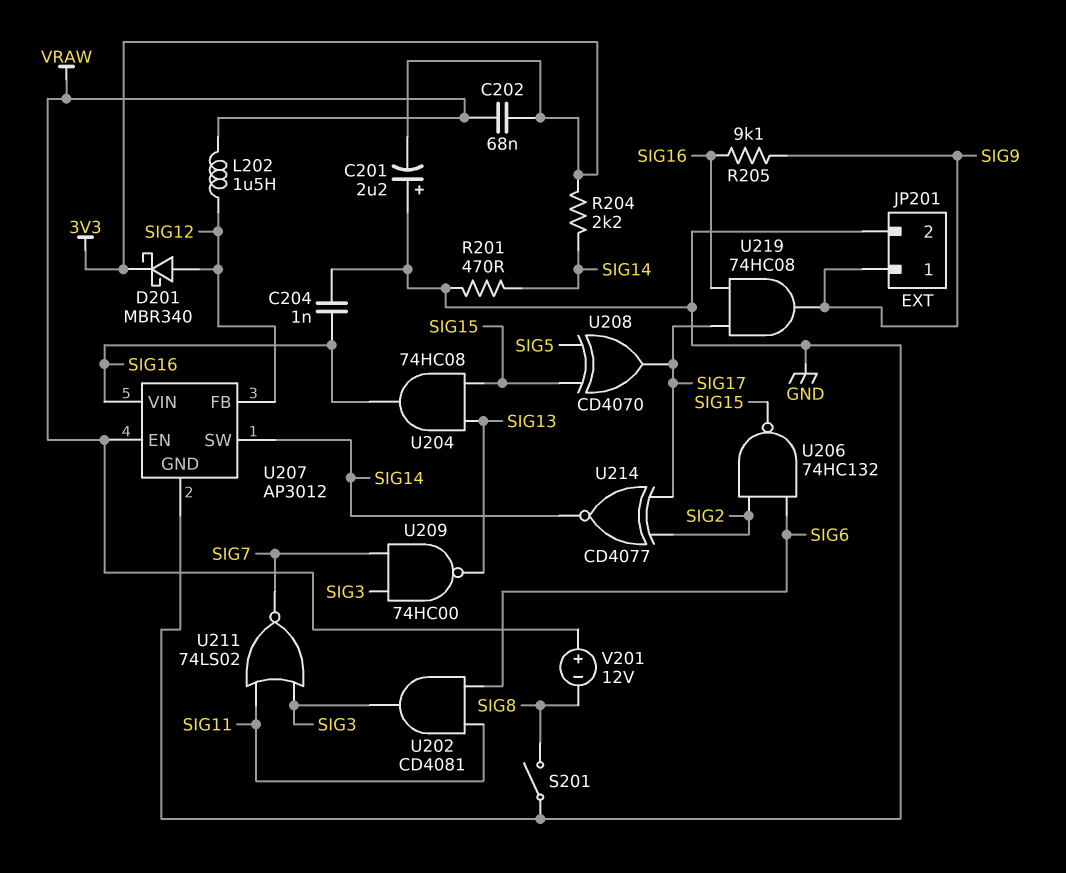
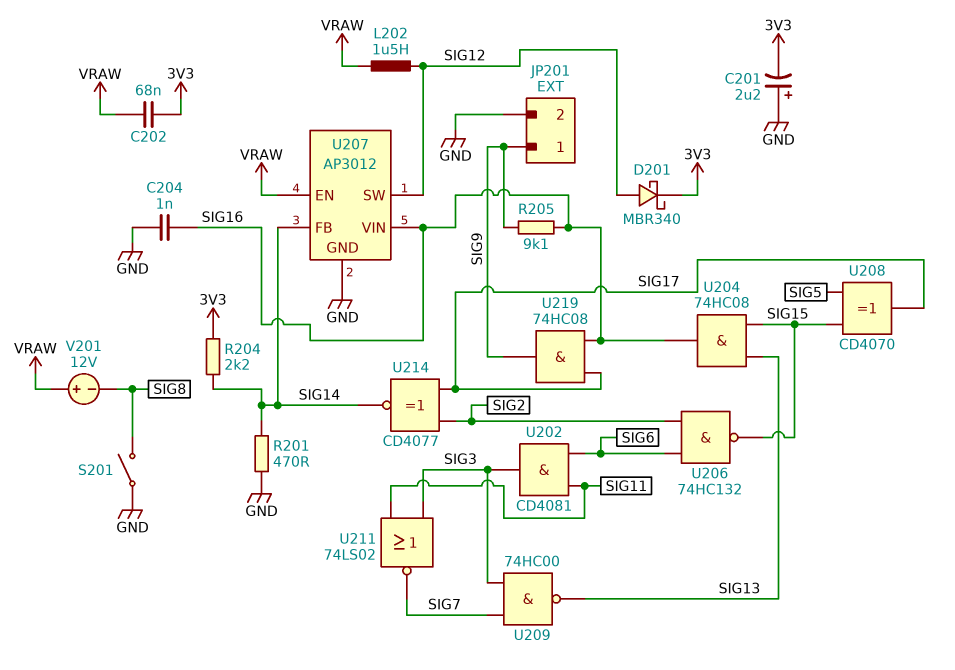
U207 pin FB: SIG12 -> SIG14
U207 pin SW: SIG14 -> SIG12

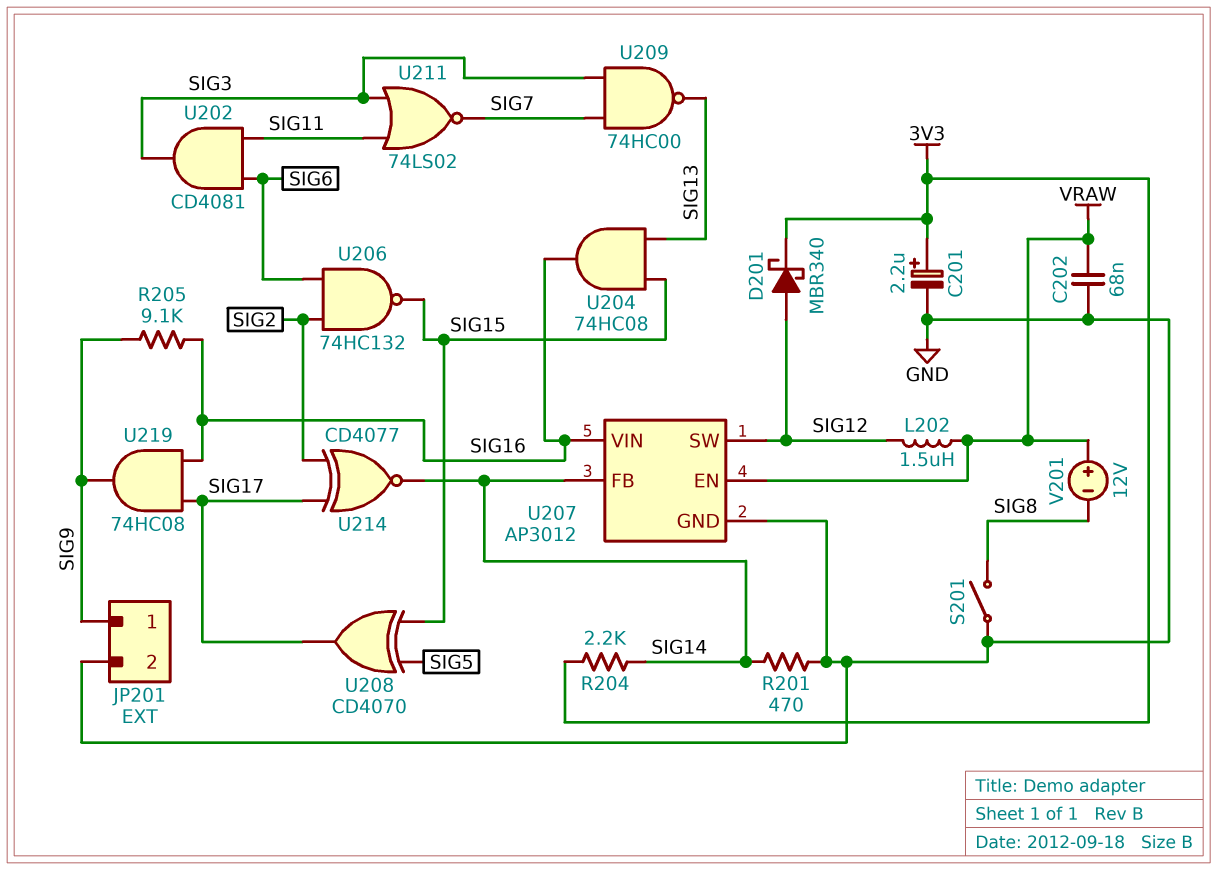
C201: 2.2uF (plus GND, minus 3V3) -> 2.2uF (plus 3V3, minus GND)
C202: 68nF (3V3, VRAW) -> 68nF (GND, VRAW)
C204: 1nF (GND, SIG16) -> none

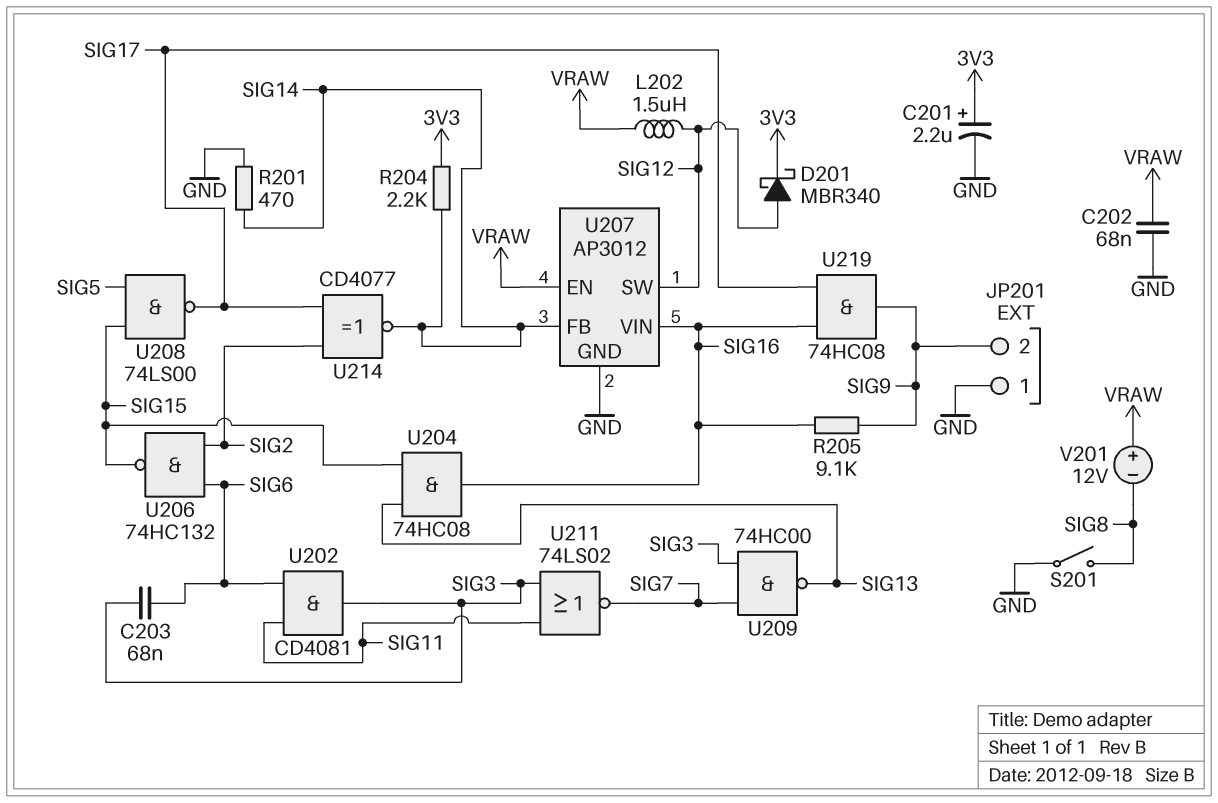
C203: none -> 68nF (SIG3, SIG6)
JP201 pin 1: SIG9 -> GND
JP201 pin 2: GND -> SIG9
U208: XOR CD4070 (in SIG5, in SIG15, out SIG17) -> NAND 74LS00 (in SIG5, in SIG15, out SIG17)

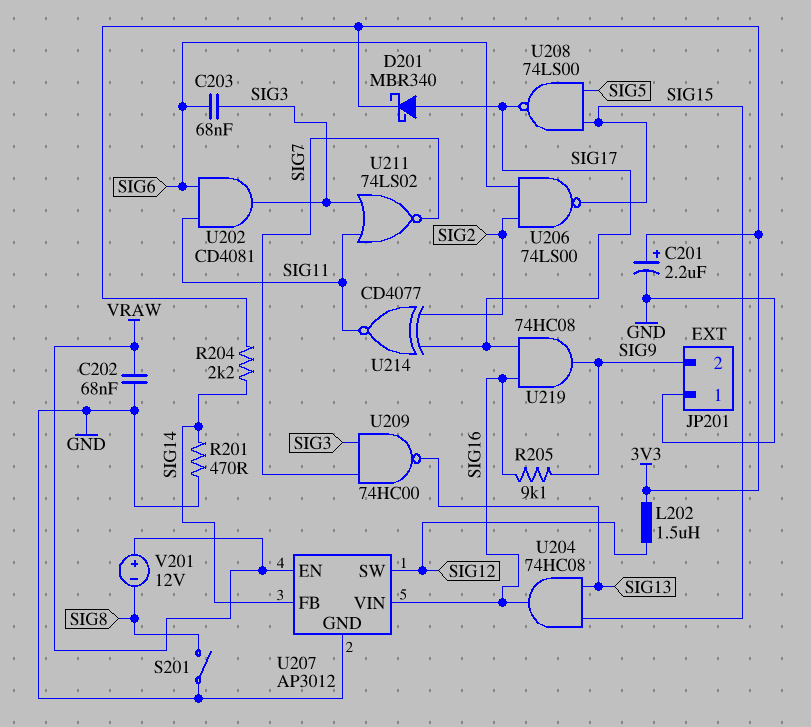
D201: schottky MBR340 (A SIG12, K 3V3) -> schottky MBR340 (A SIG17, K 3V3)
L202: 1.5uH (SIG12, VRAW) -> 1.5uH (3V3, SIG12)
U206: NAND 74HC132 (in SIG2, in SIG6, out SIG15) -> NAND 74LS00 (in SIG2, in SIG6, out SIG15)
U214: XNOR CD4077 (in SIG2, in SIG17, out SIG14) -> XNOR CD4077 (in SIG2, in SIG17, out SIG11)

